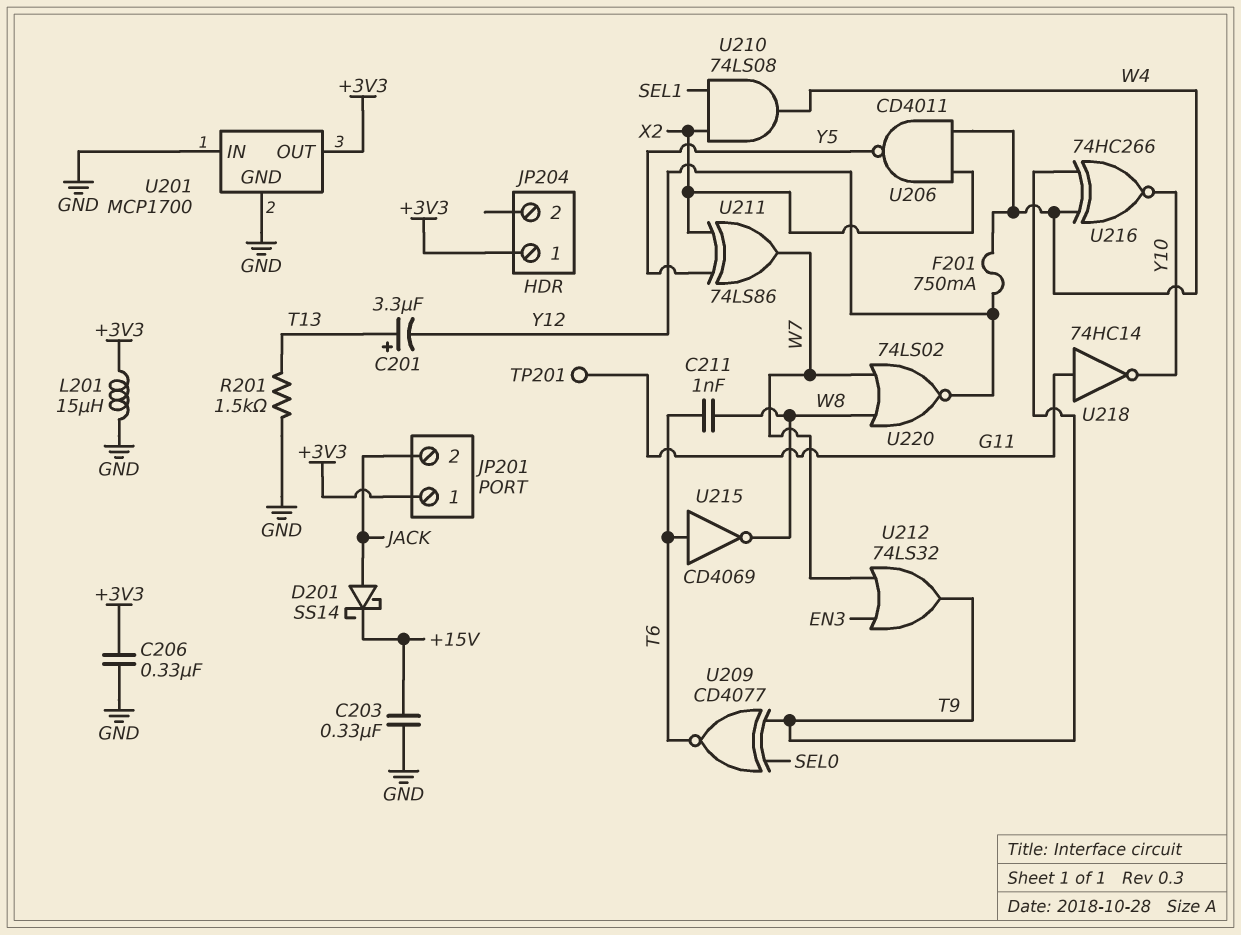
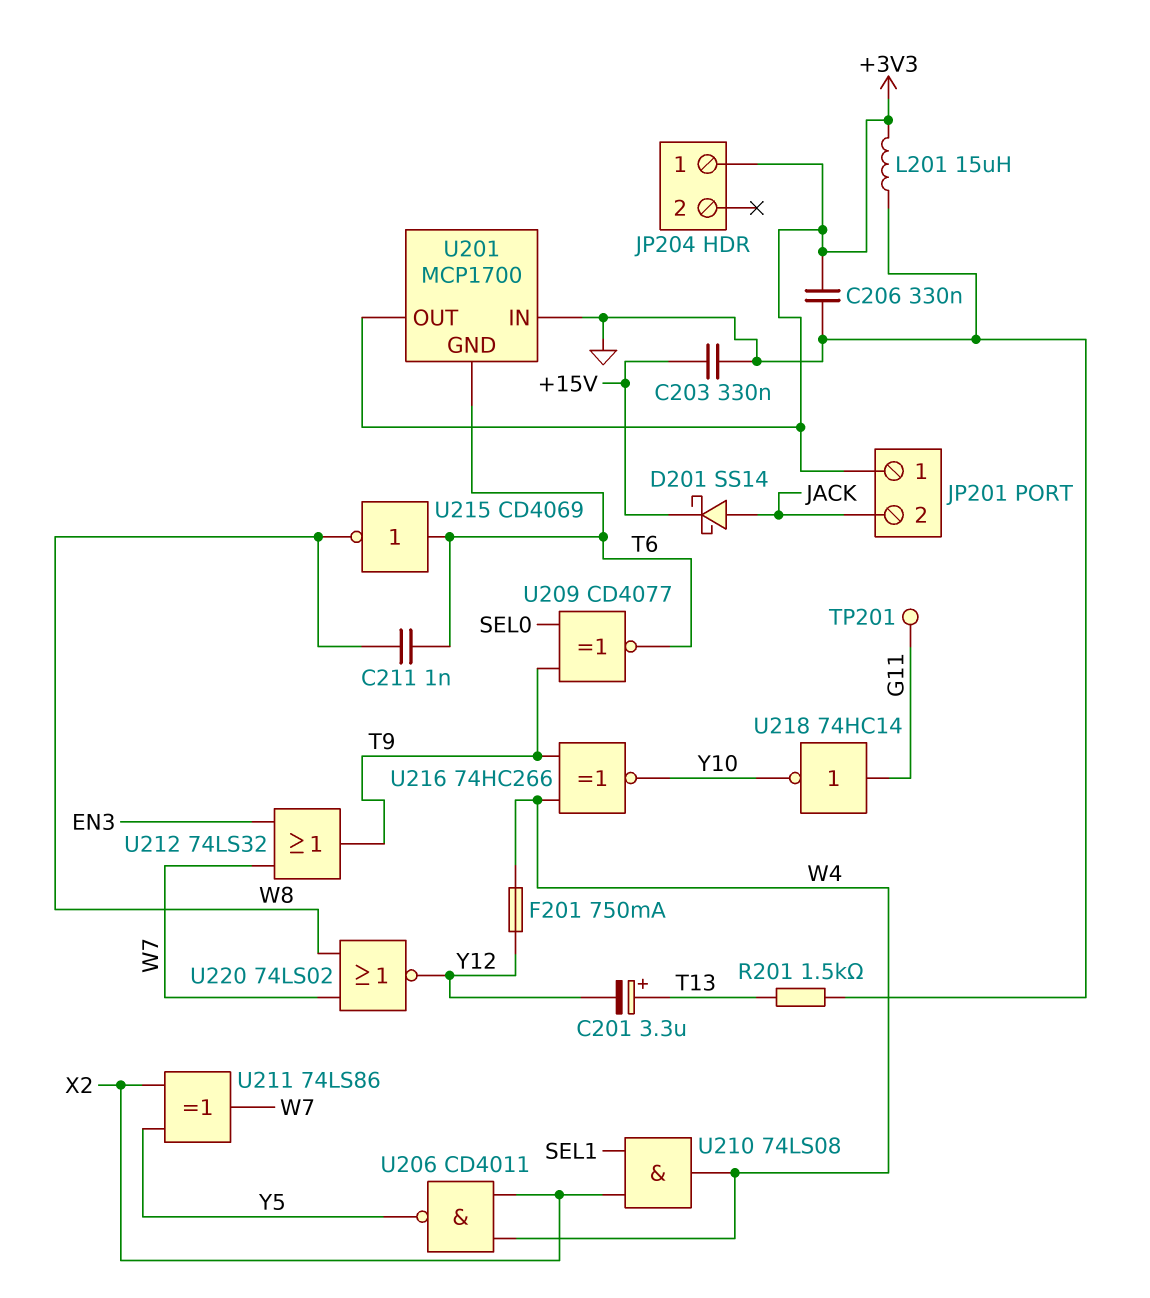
U201 pin GND: GND -> T6

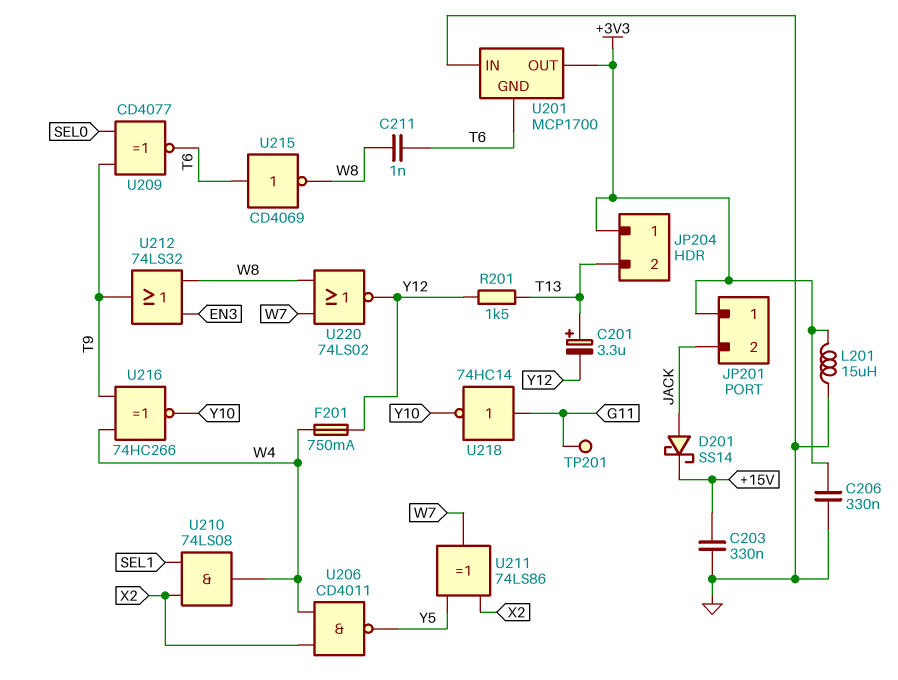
JP204 pin 2: none -> T13
R201: 1.5k (GND, T13) -> 1.5k (T13, Y12)
U212: OR 74LS32 (in EN3, in W7, out T9) -> OR 74LS32 (in EN3, in W8, out T9)

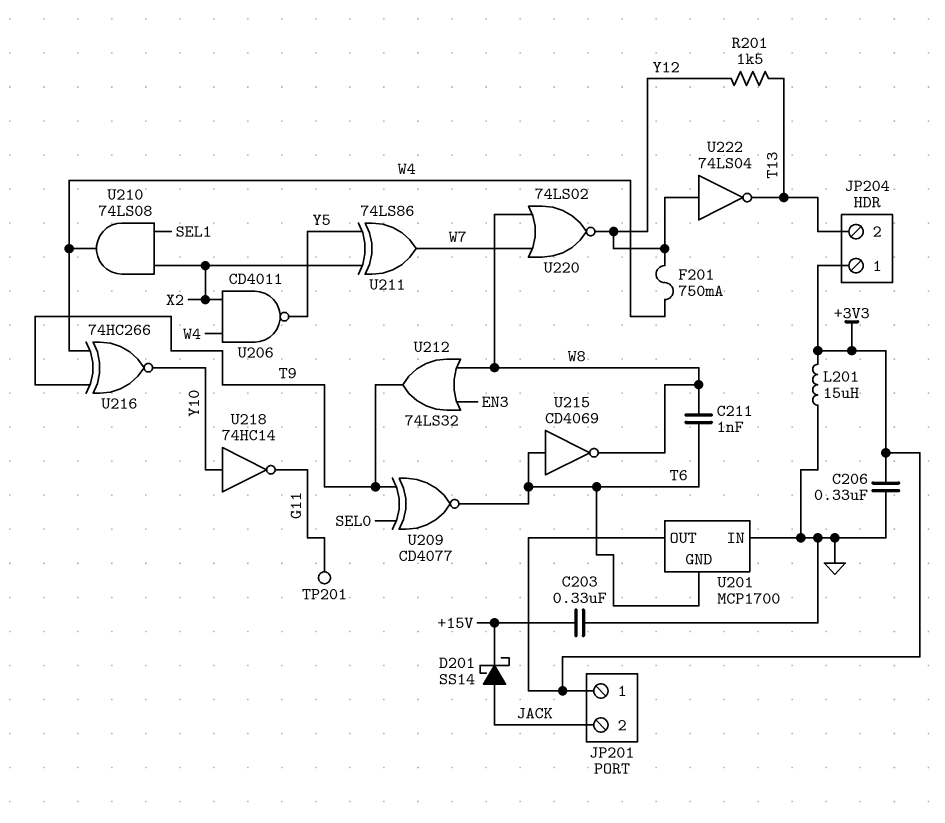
C201: 3.3uF (plus T13, minus Y12) -> none
U218: NOT 74HC14 (in G11, out Y10) -> NOT 74HC14 (in Y10, out G11)
U222: none -> NOT 74LS04 (in Y12, out T13)

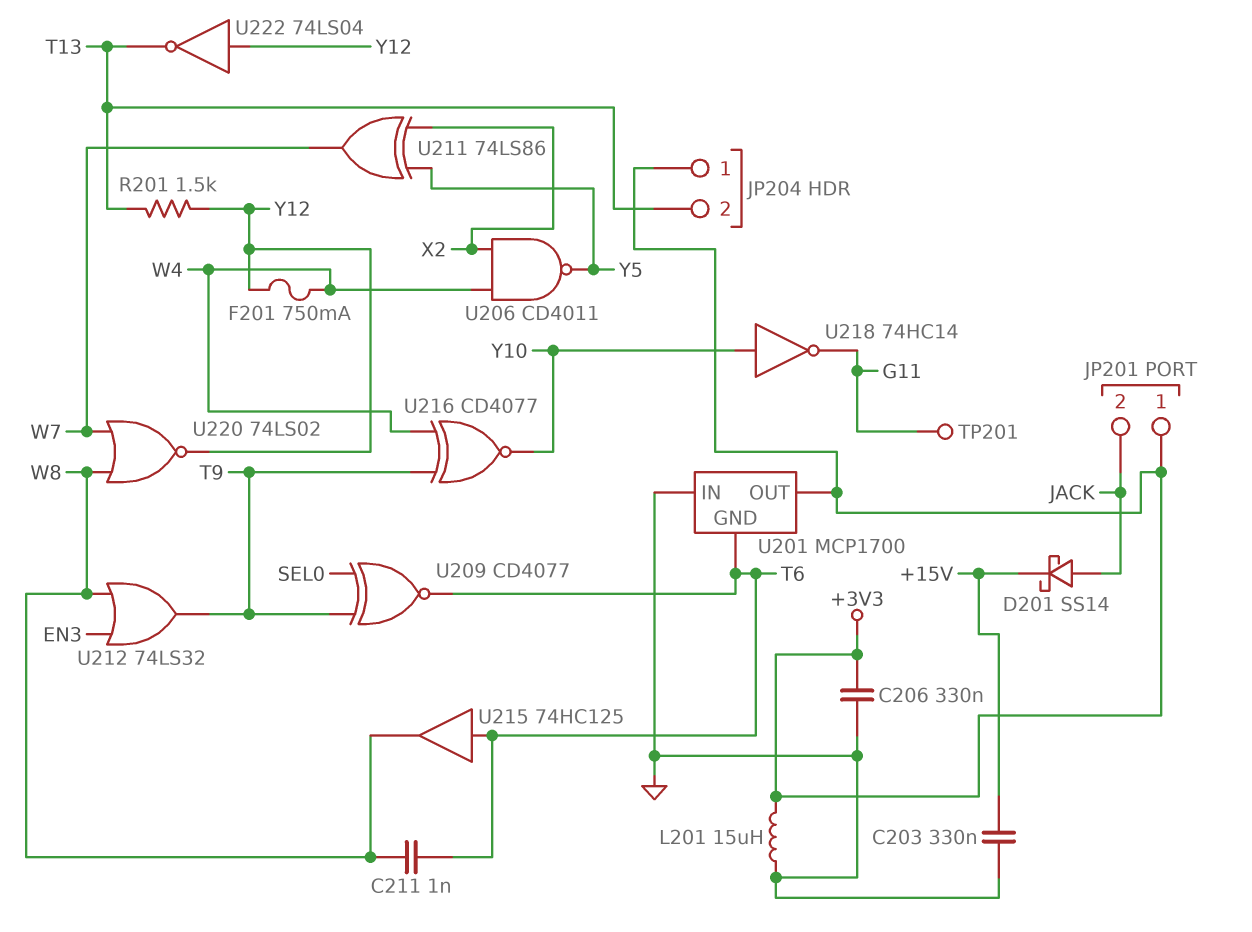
U210: AND 74LS08 (in SEL1, in X2, out W4) -> none
U215: NOT CD4069 (in T6, out W8) -> buffer 74HC125 (in T6, out W8)
U216: XNOR 74HC266 (in T9, in W4, out Y10) -> XNOR CD4077 (in T9, in W4, out Y10)

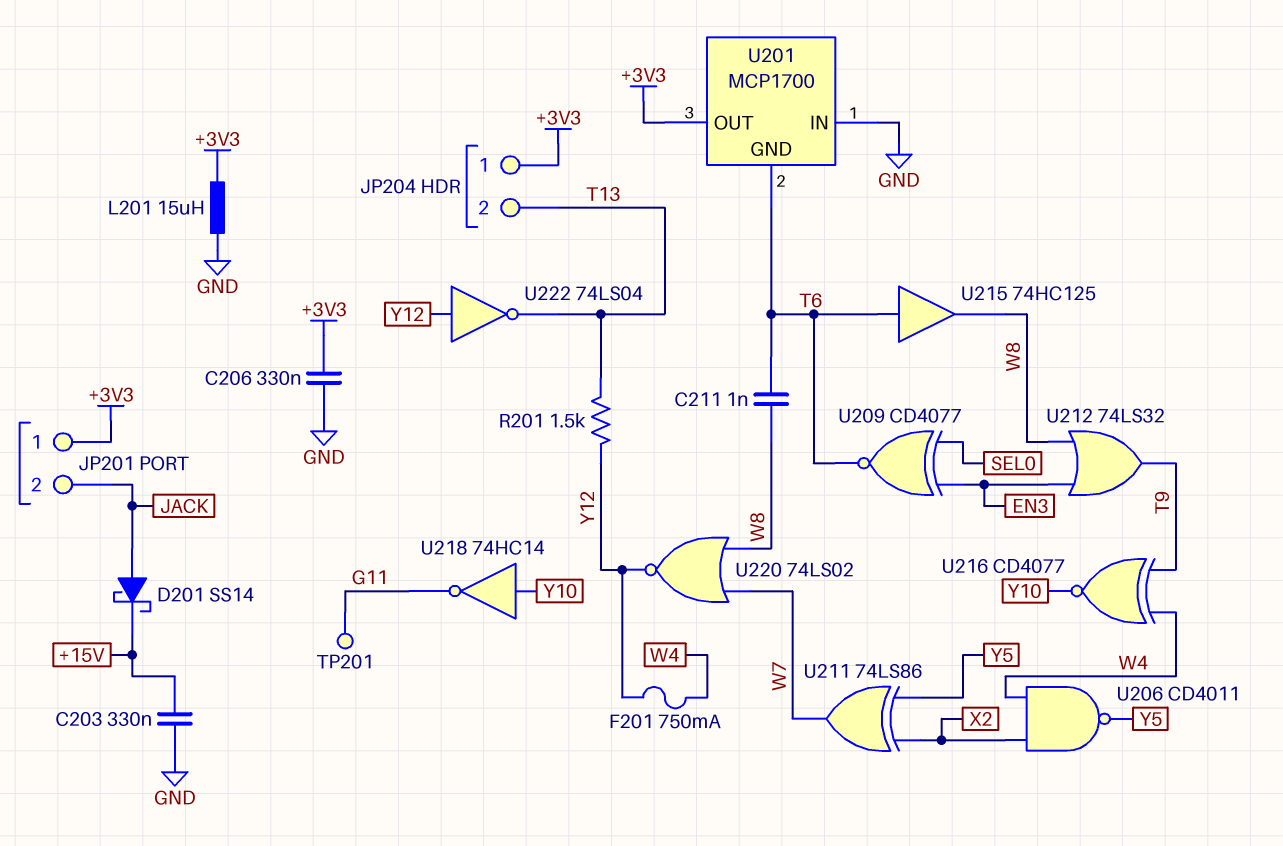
U209: XNOR CD4077 (in SEL0, in T9, out T6) -> XNOR CD4077 (in EN3, in SEL0, out T6)

